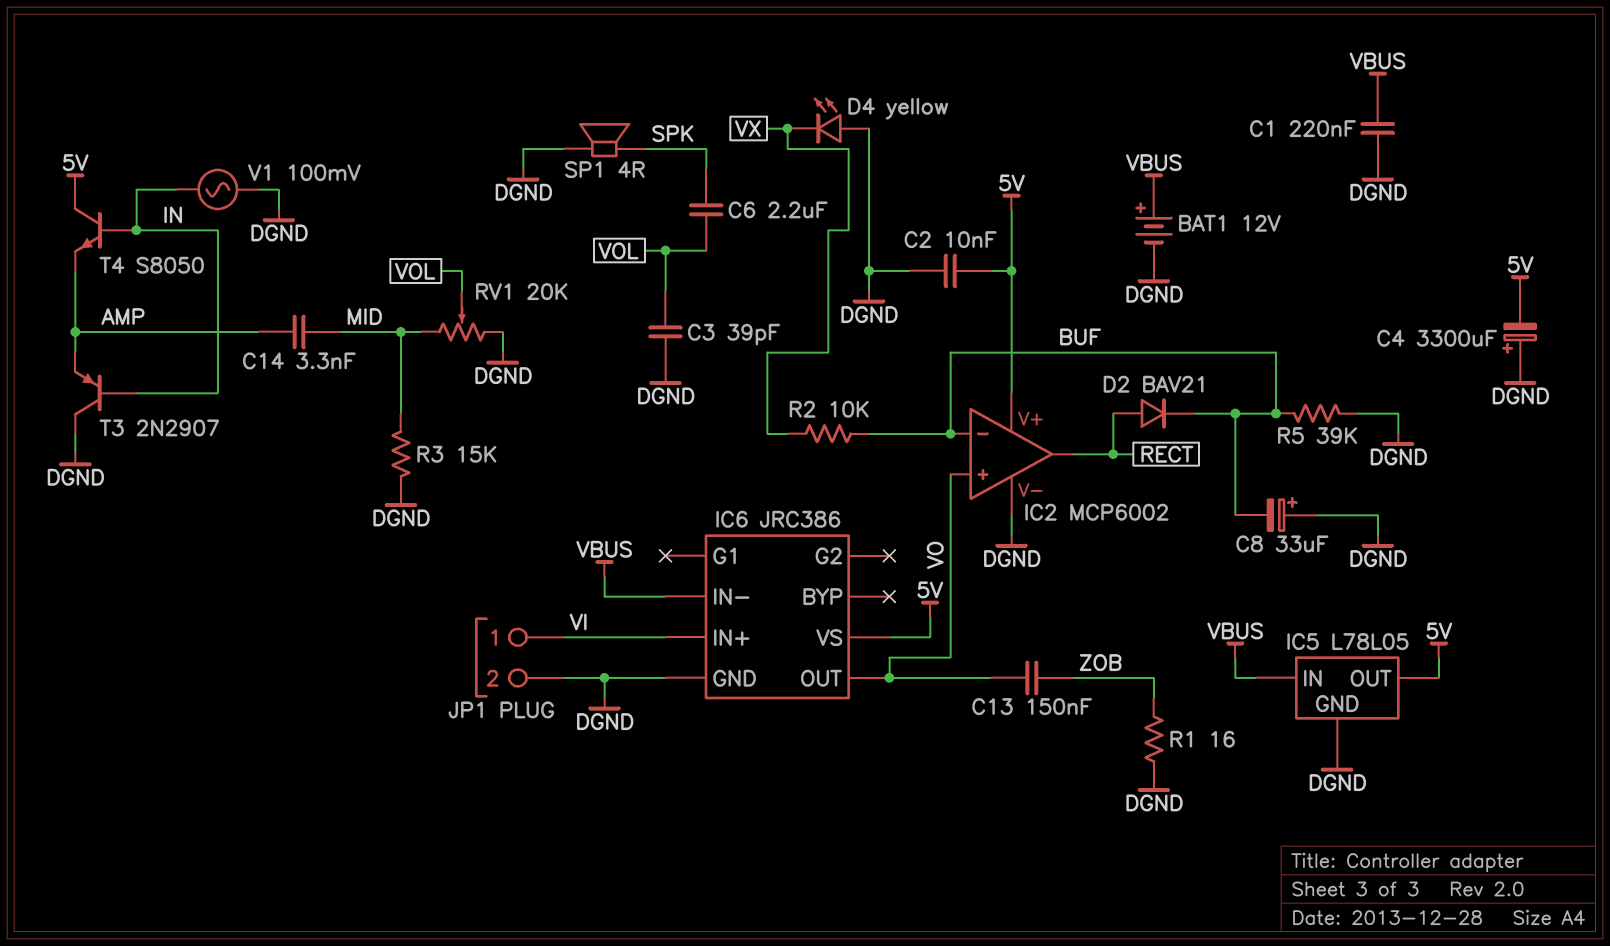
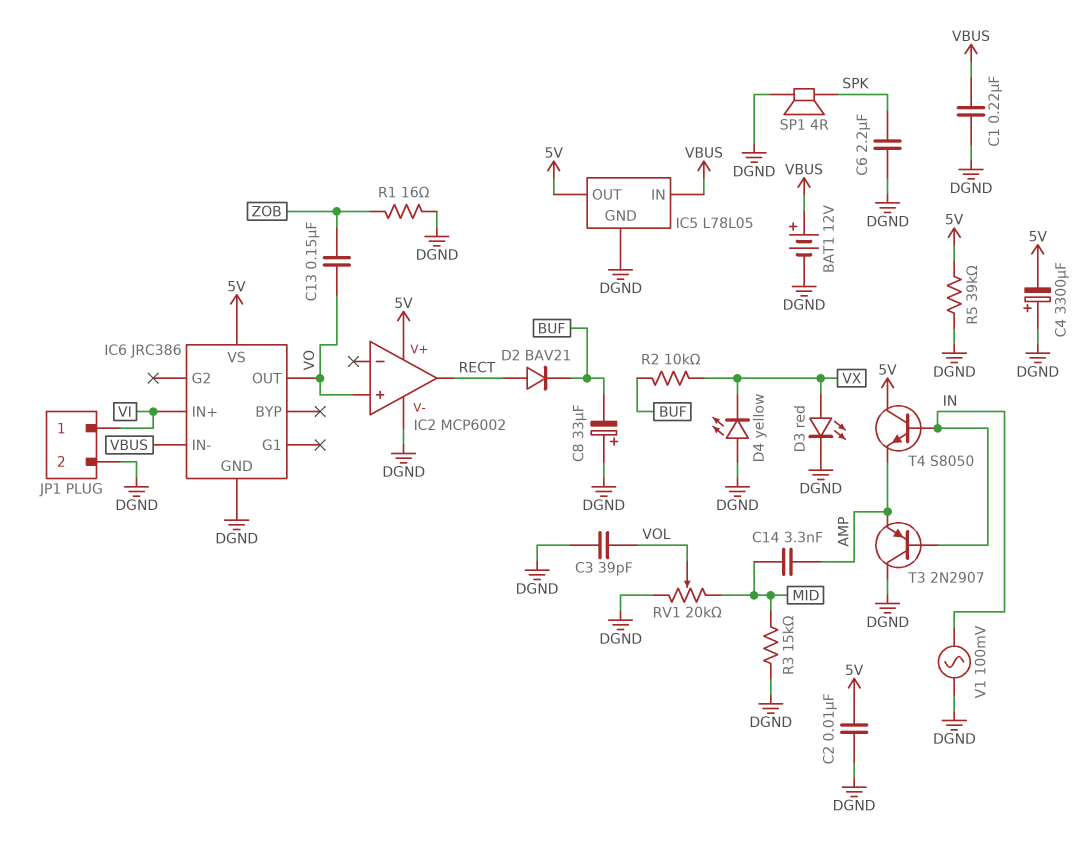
C6: 2.2uF (SPK, VOL) -> 2.2uF (DGND, SPK)
D3: none -> LED red (A VX, K DGND)
IC2 pin in-: BUF -> none
R5: 39k (BUF, DGND) -> 39k (5V, DGND)

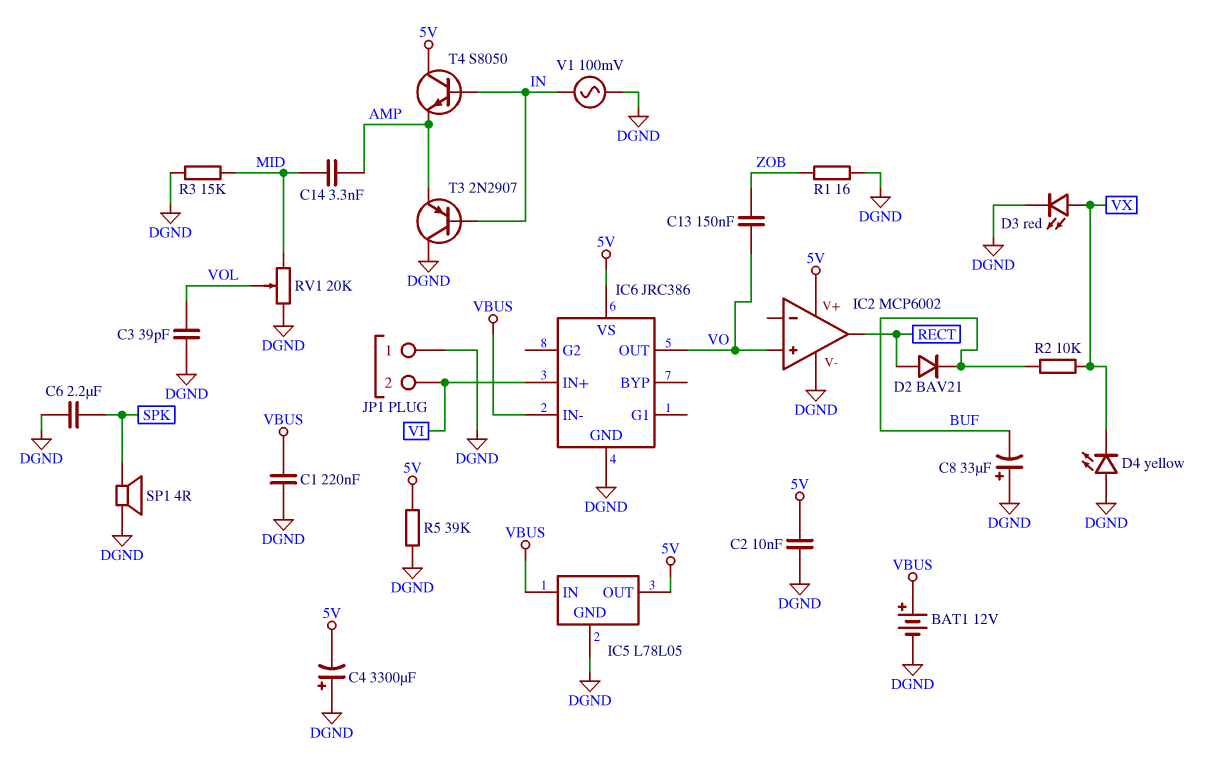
JP1 pin 1: VI -> DGND
JP1 pin 2: DGND -> VI

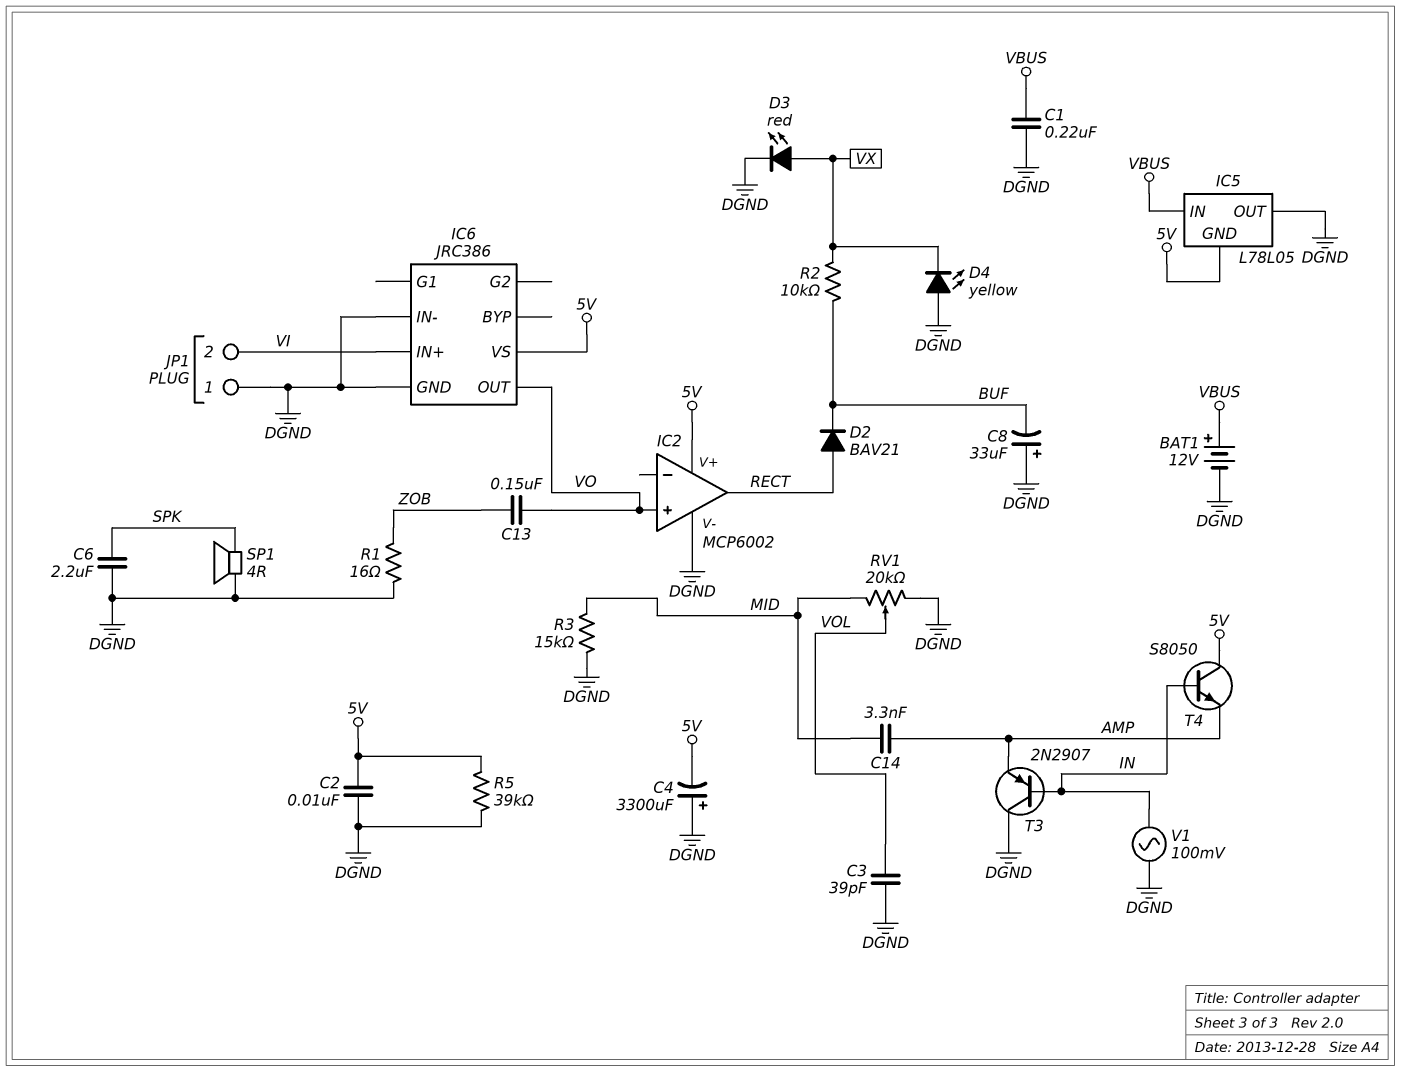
IC5 pin GND: DGND -> 5V
IC5 pin OUT: 5V -> DGND
IC6 pin IN-: VBUS -> DGND

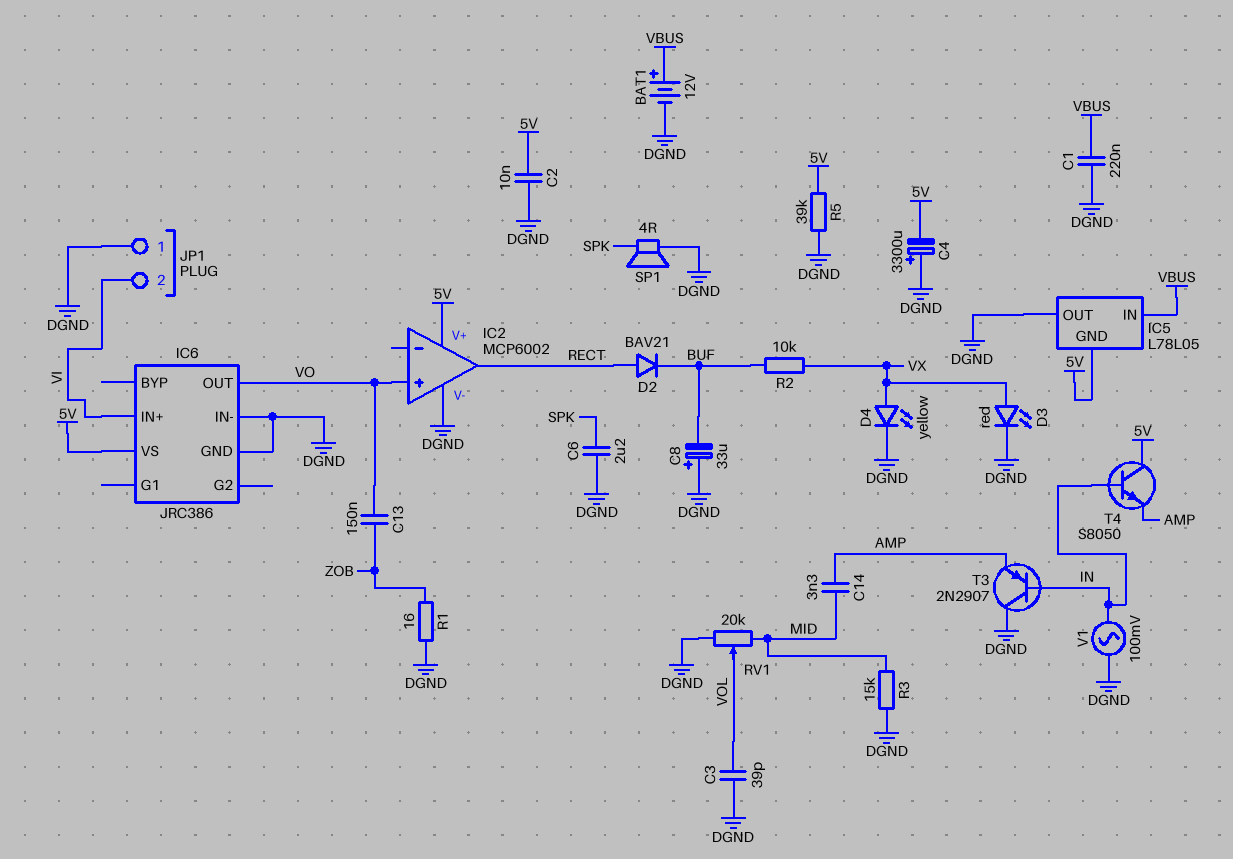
D4: LED yellow (A DGND, K VX) -> LED yellow (A VX, K DGND)

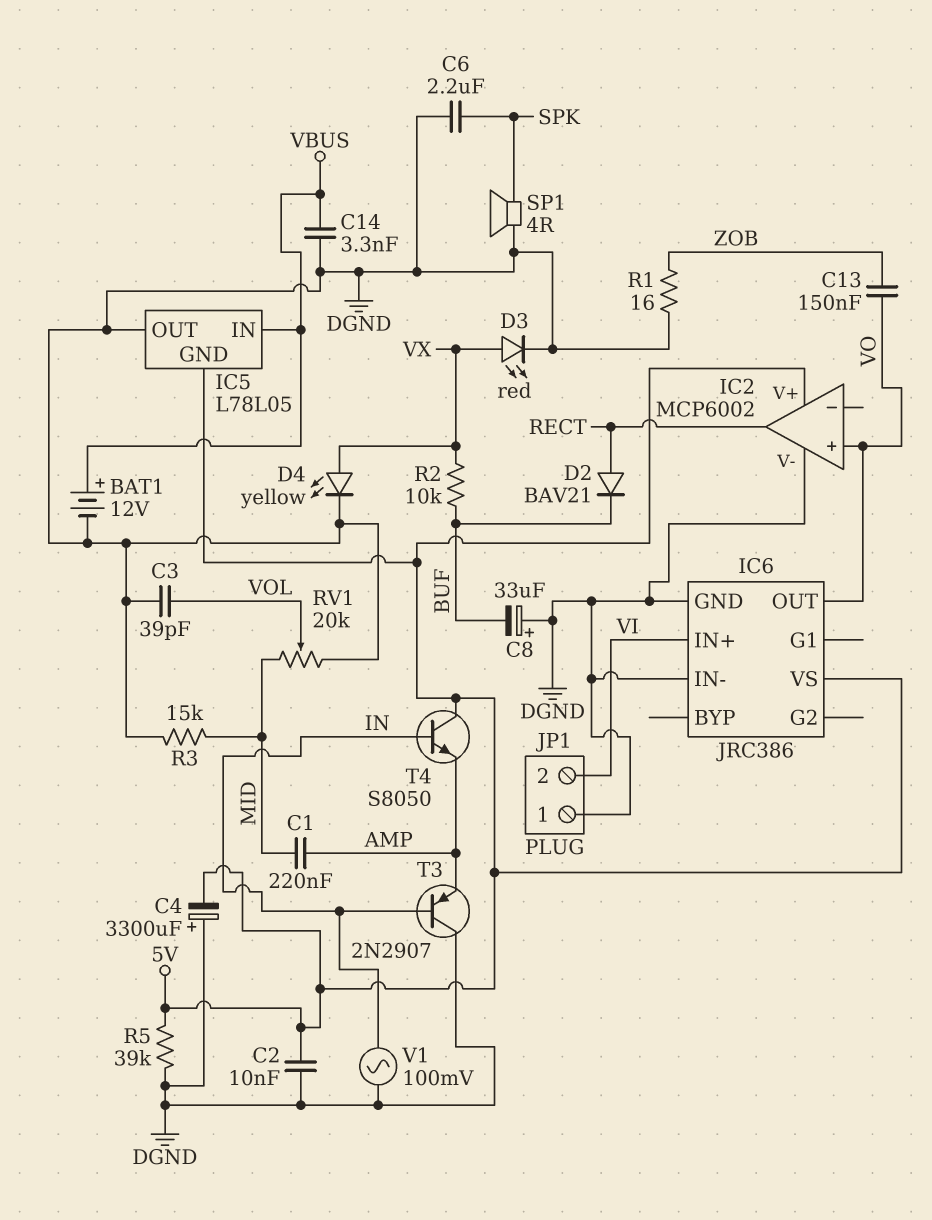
C1: 220nF (DGND, VBUS) -> 220nF (AMP, MID)
C14: 3.3nF (AMP, MID) -> 3.3nF (DGND, VBUS)

